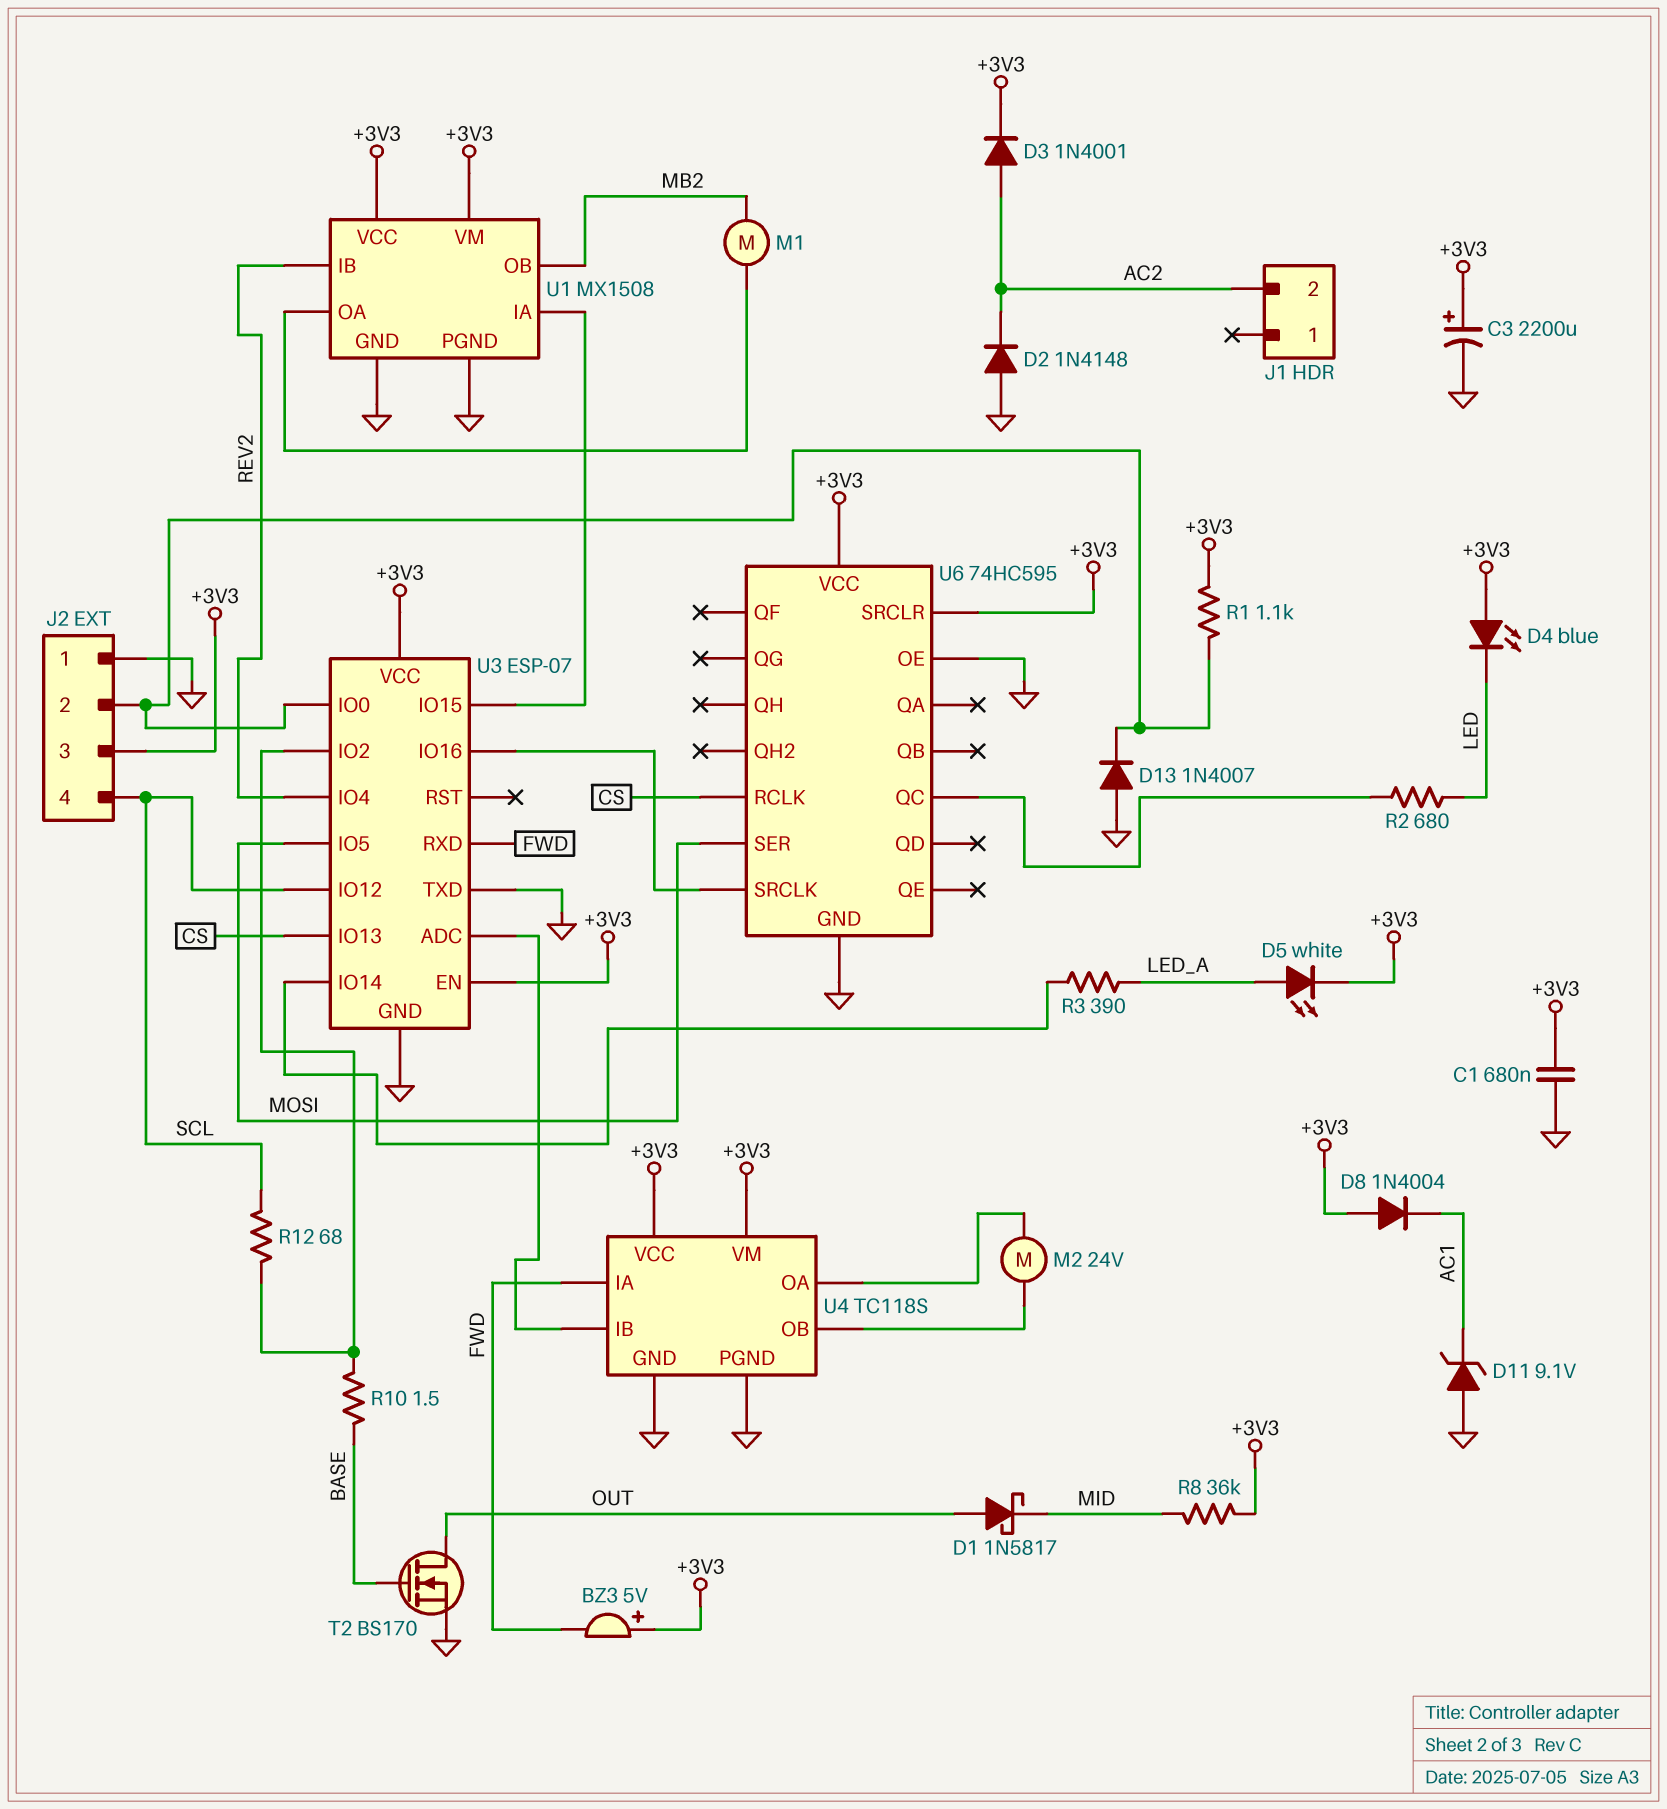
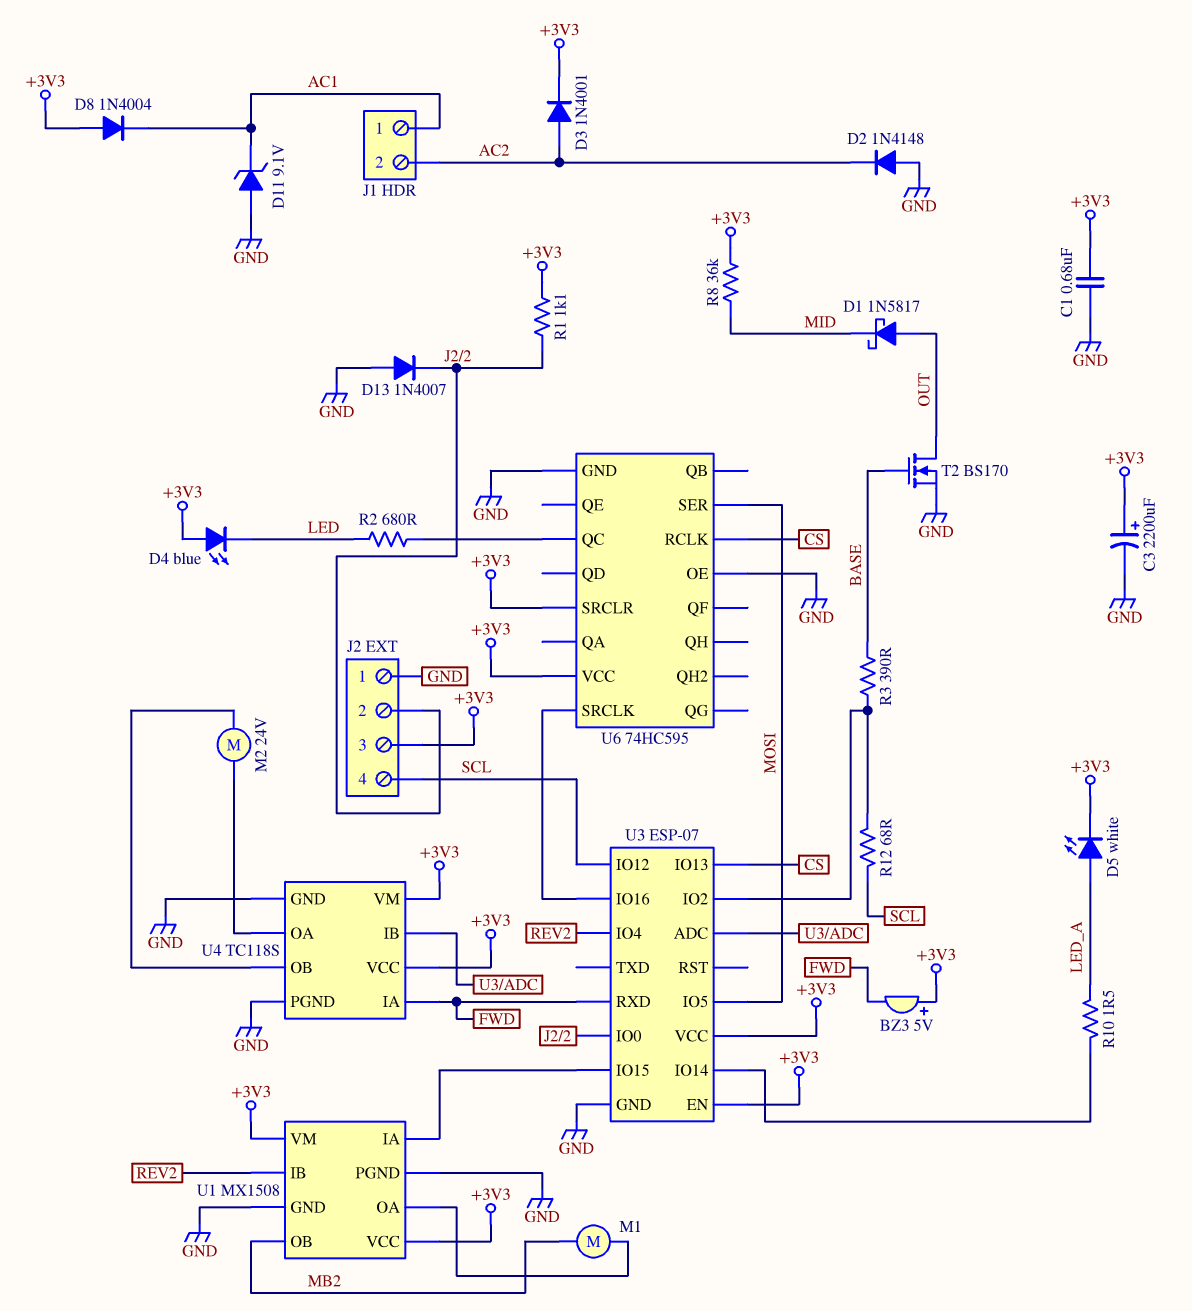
J1 pin 1: none -> AC1
R3: 390 (LED_A, U3/IO14) -> 390 (BASE, U3/IO2)
R10: 1.5 (BASE, U3/IO2) -> 1.5 (LED_A, U3/IO14)
U3 pin TXD: GND -> none

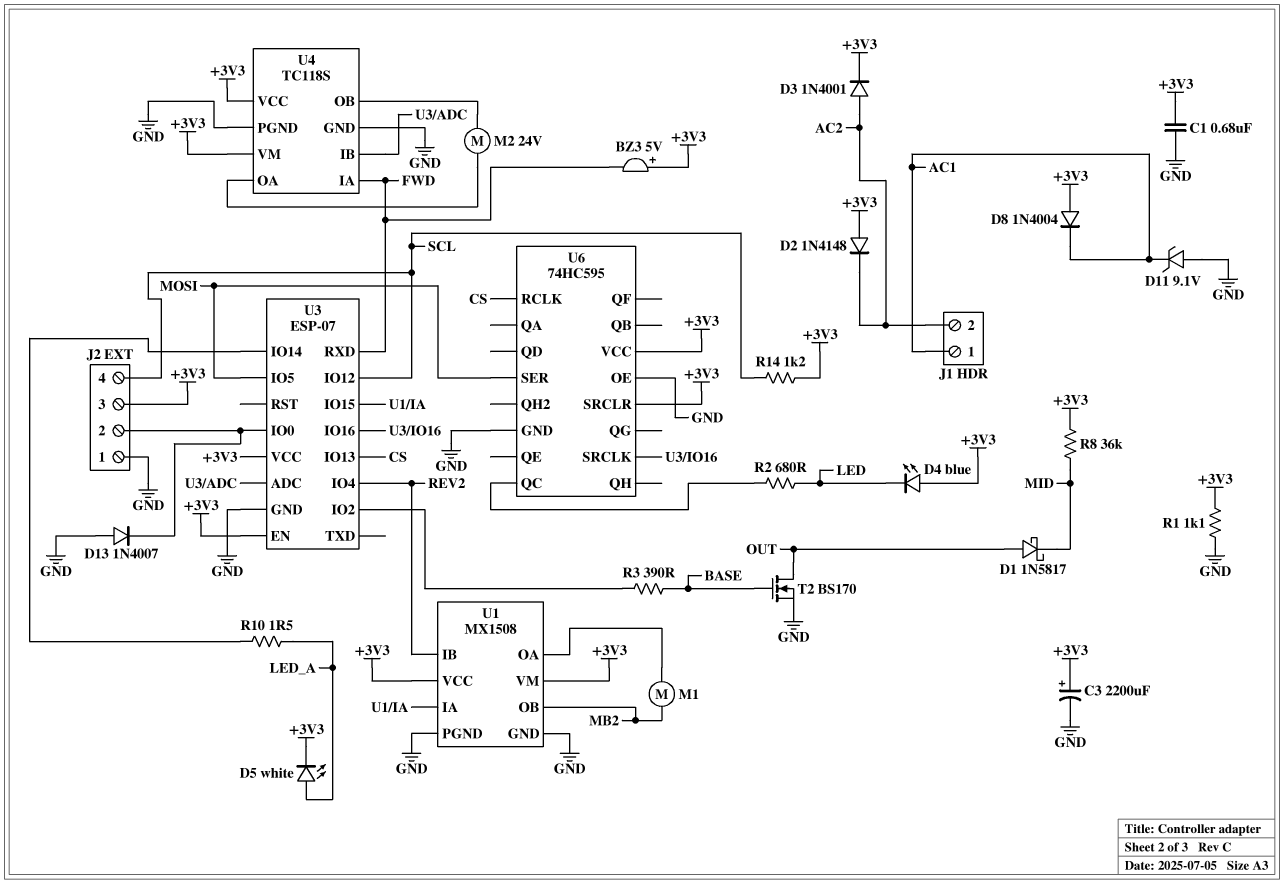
D2: diode 1N4148 (A GND, K AC2) -> diode 1N4148 (A +3V3, K AC2)
R1: 1.1k (+3V3, J2/2) -> 1.1k (+3V3, GND)
R12: 68 (SCL, U3/IO2) -> none
R14: none -> 1.2k (+3V3, SCL)

